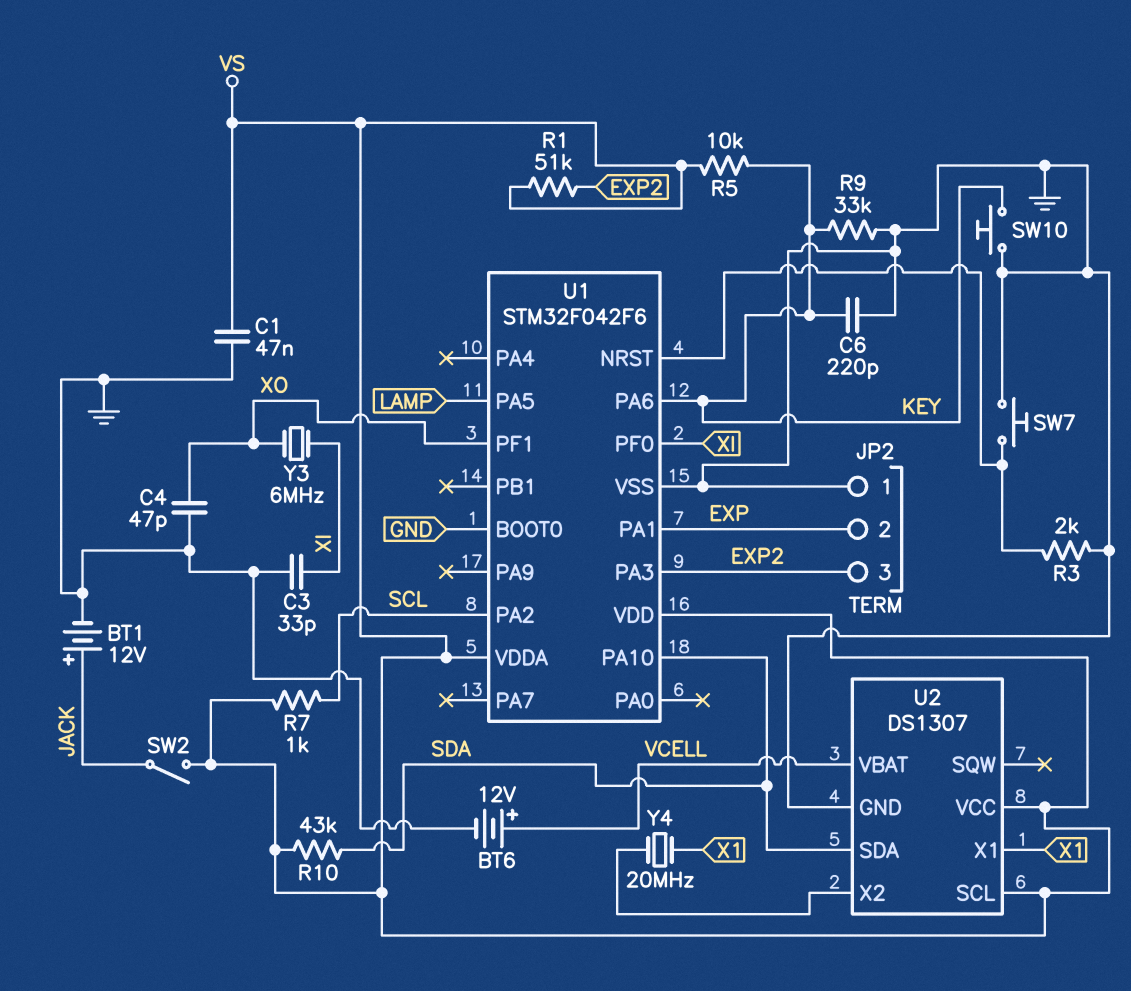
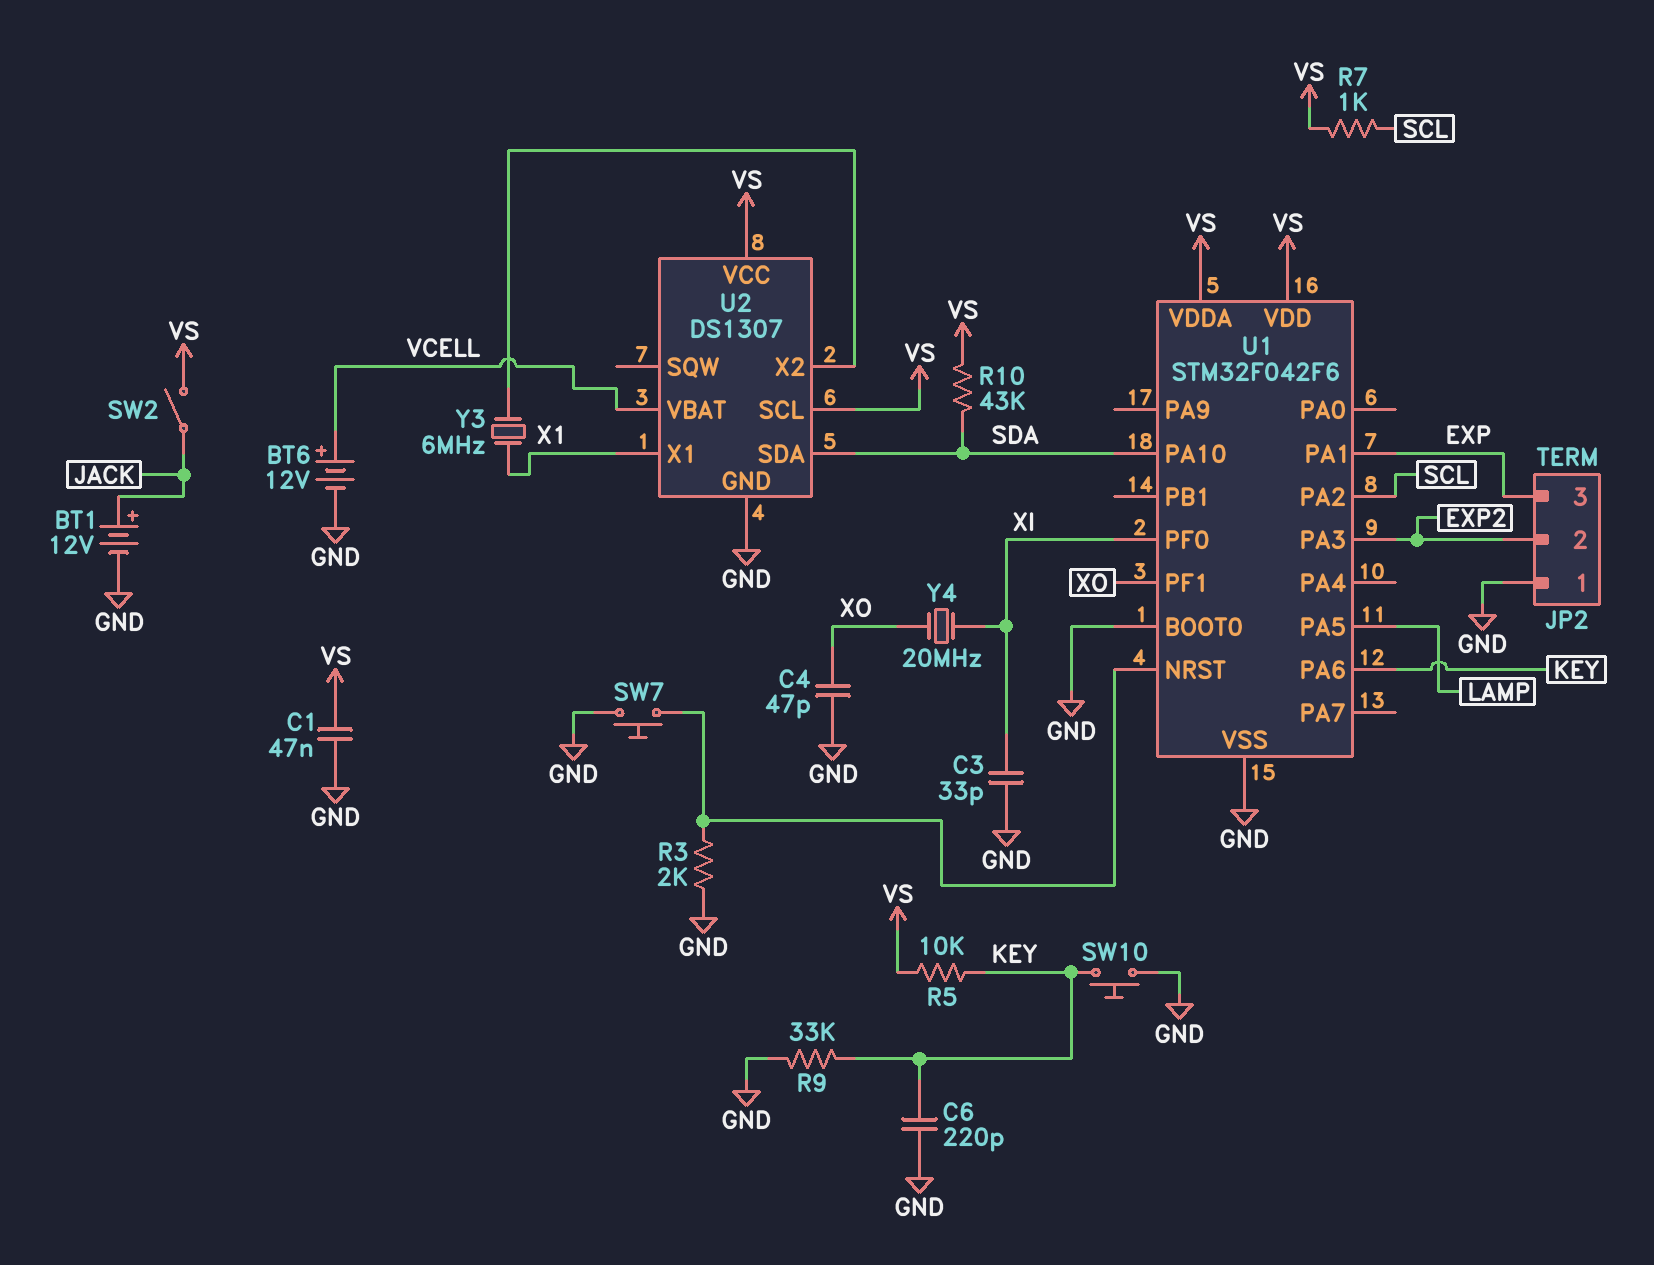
JP2 pin 2: EXP -> EXP2
JP2 pin 3: EXP2 -> EXP
R1: 51k (EXP2, VS) -> none
Y3: 6MHz (XI, XO) -> 6MHz (U2/X2, X1)
Y4: 20MHz (U2/X2, X1) -> 20MHz (XI, XO)

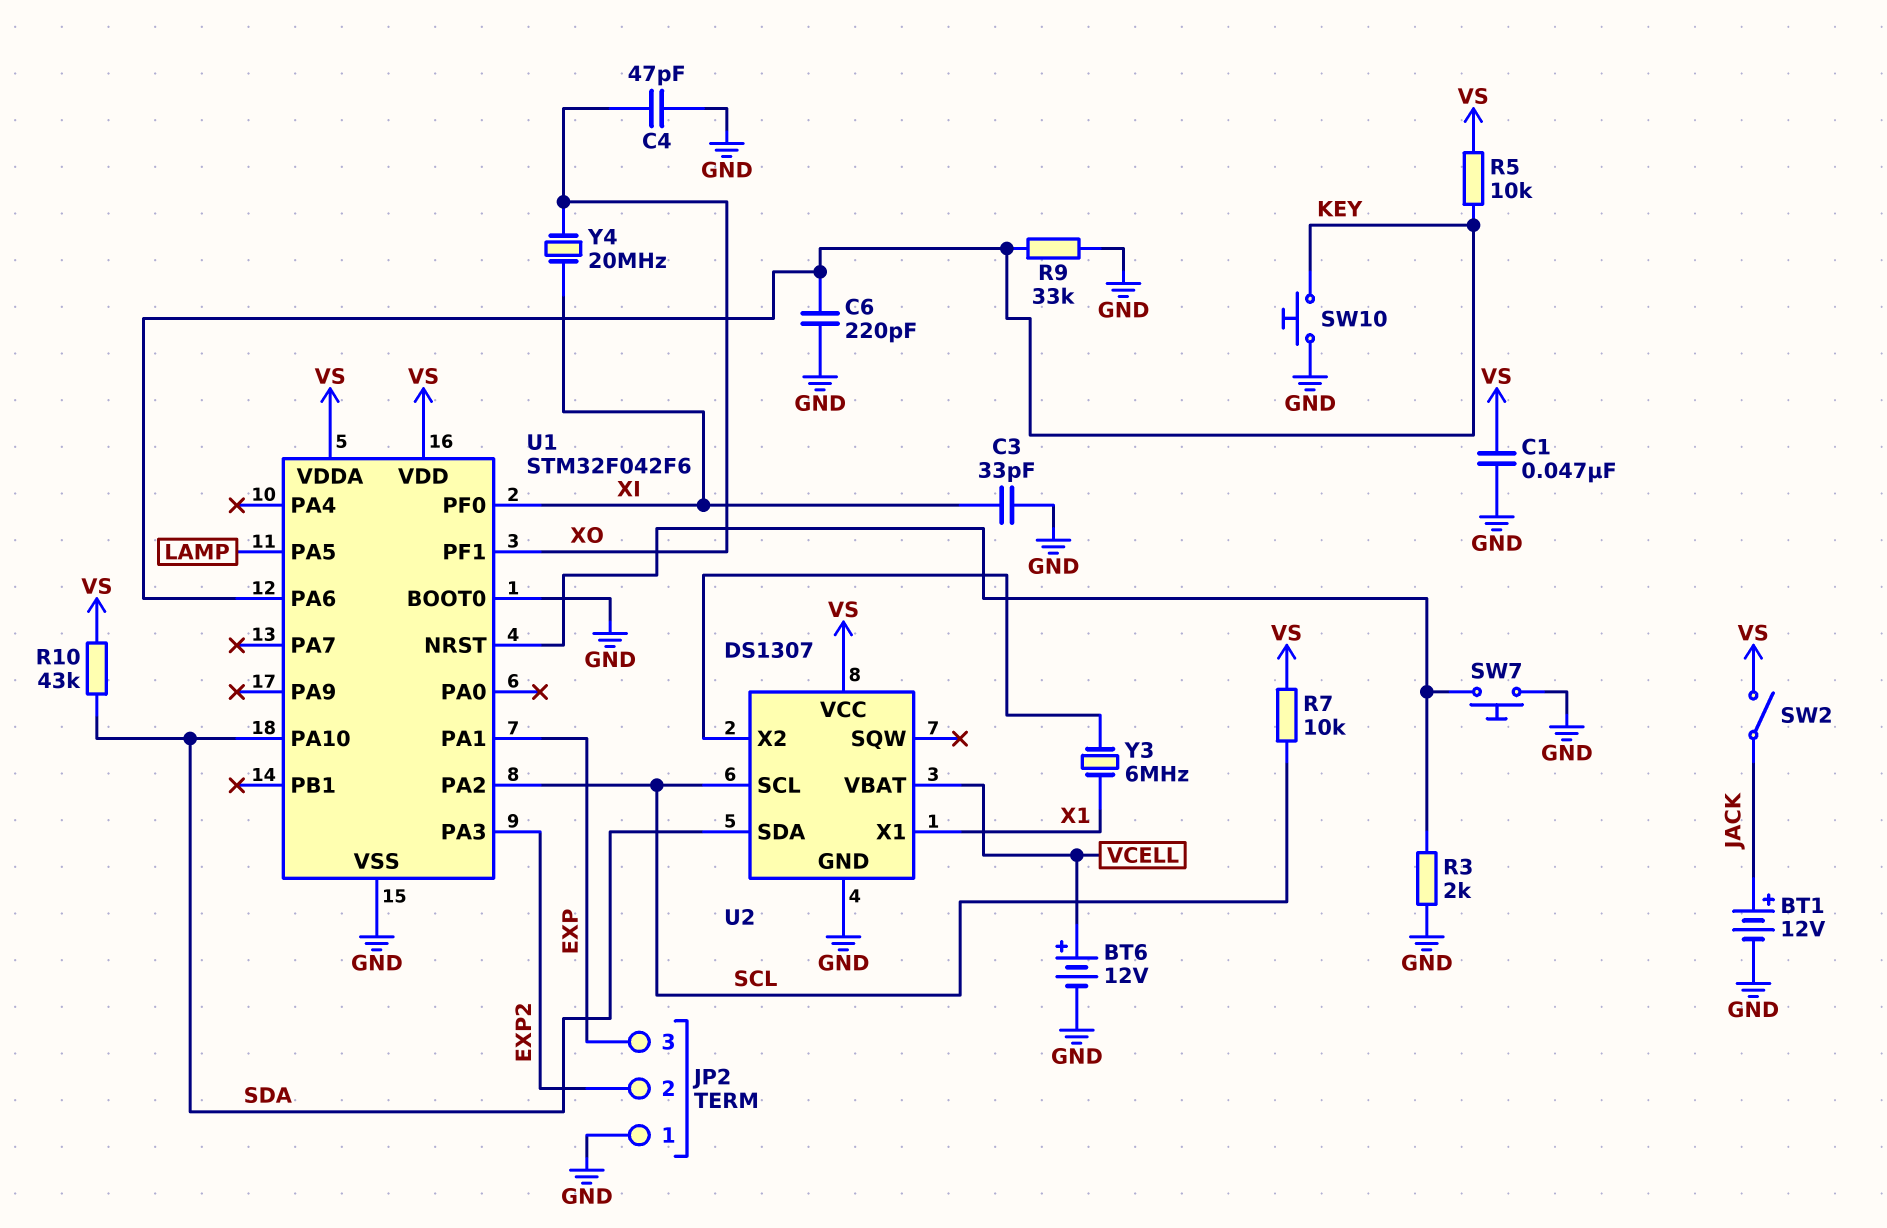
R7: 1k (SCL, VS) -> 10k (SCL, VS)
U2 pin SCL: VS -> SCL

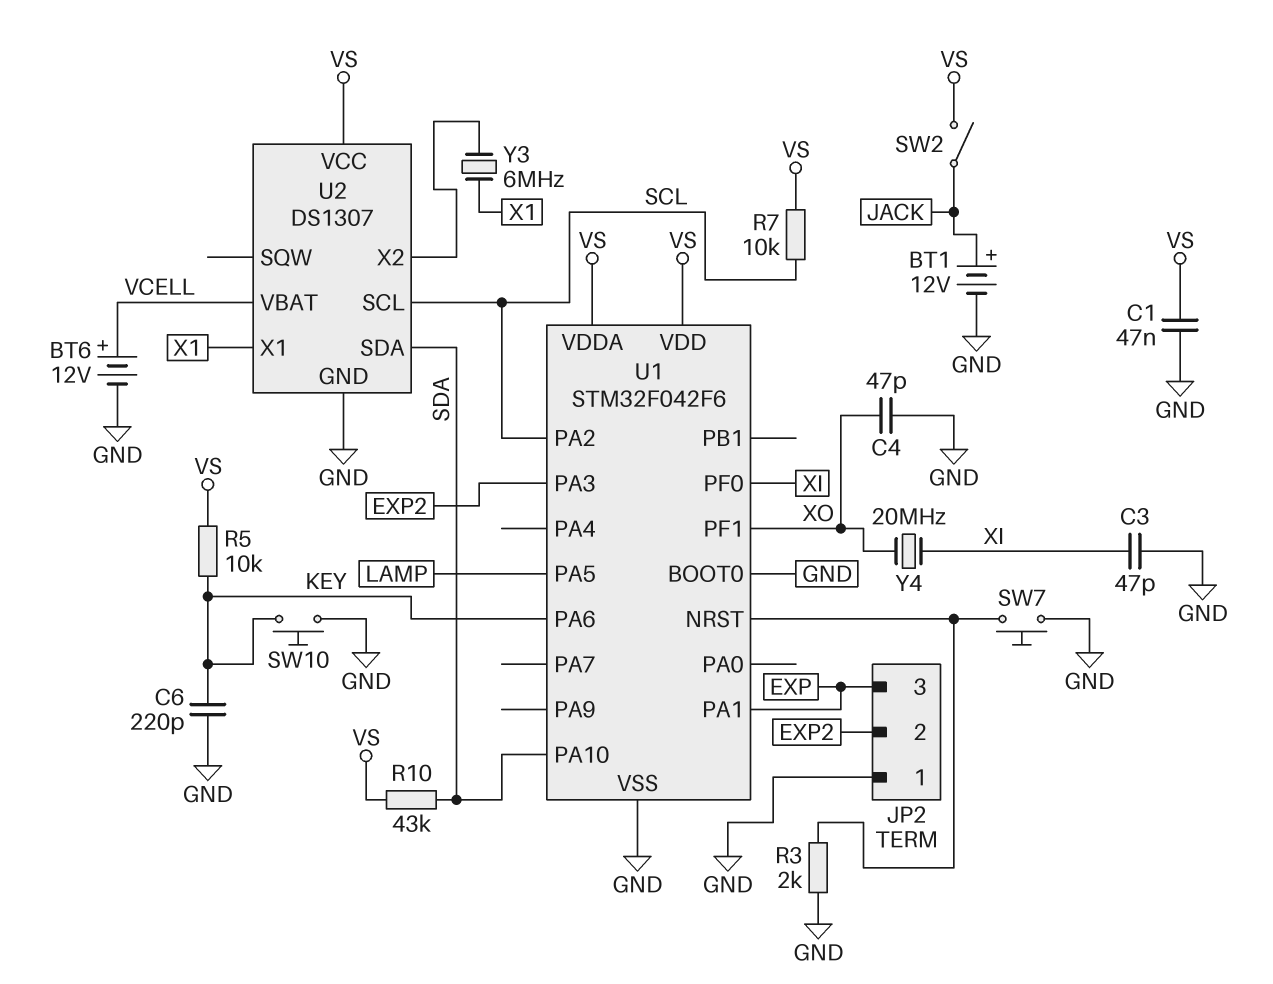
C3: 33pF (GND, XI) -> 47pF (GND, XI)
R9: 33k (GND, KEY) -> none

